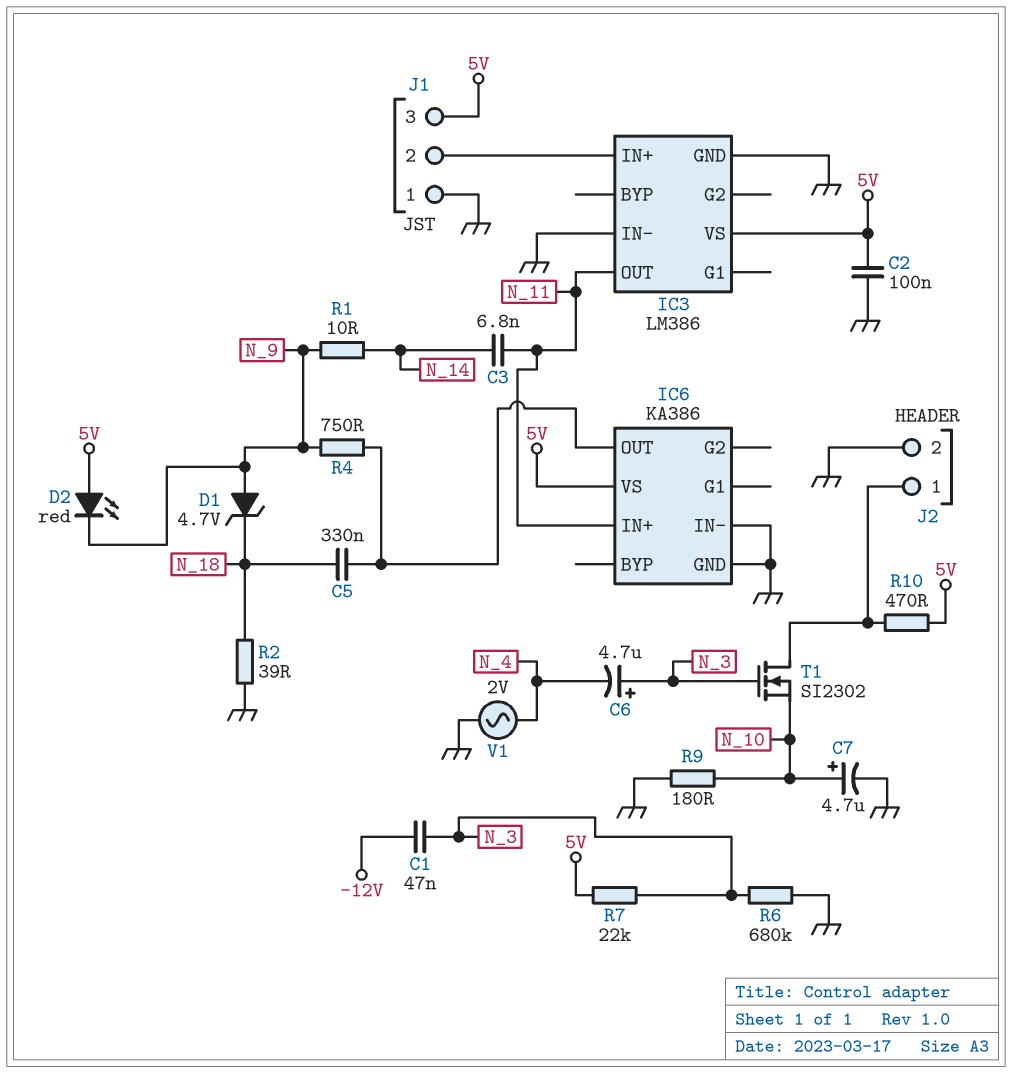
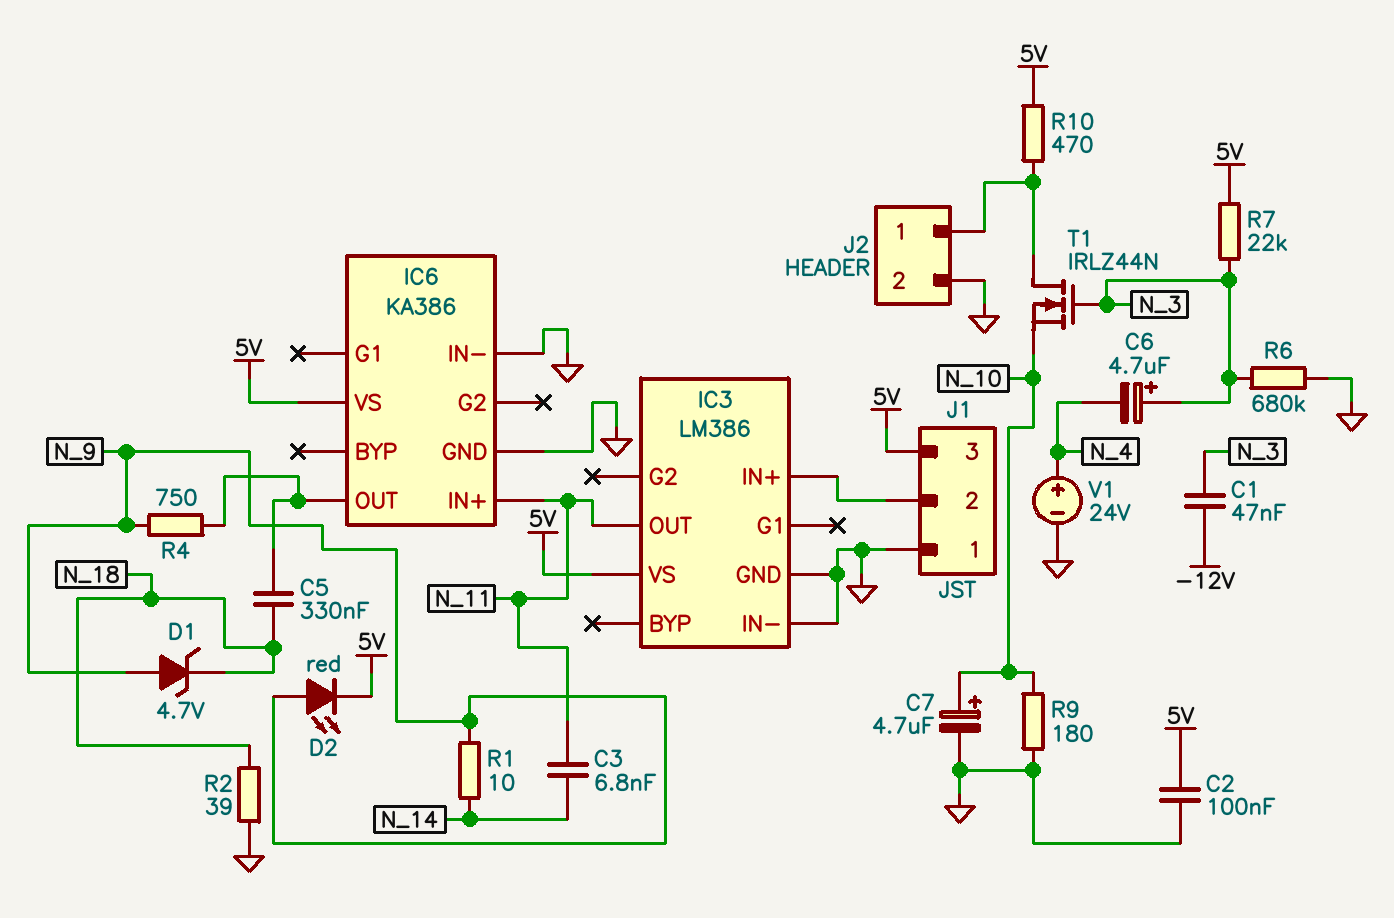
D2: LED red (A 5V, K N_9) -> LED red (A N_9, K 5V)
T1: NMOS SI2302 (G N_3, D J2/1, S N_10) -> NMOS IRLZ44N (G N_3, D J2/1, S N_10)
V1: AC 2V (GND, N_4) -> 24V (plus N_4, minus GND)

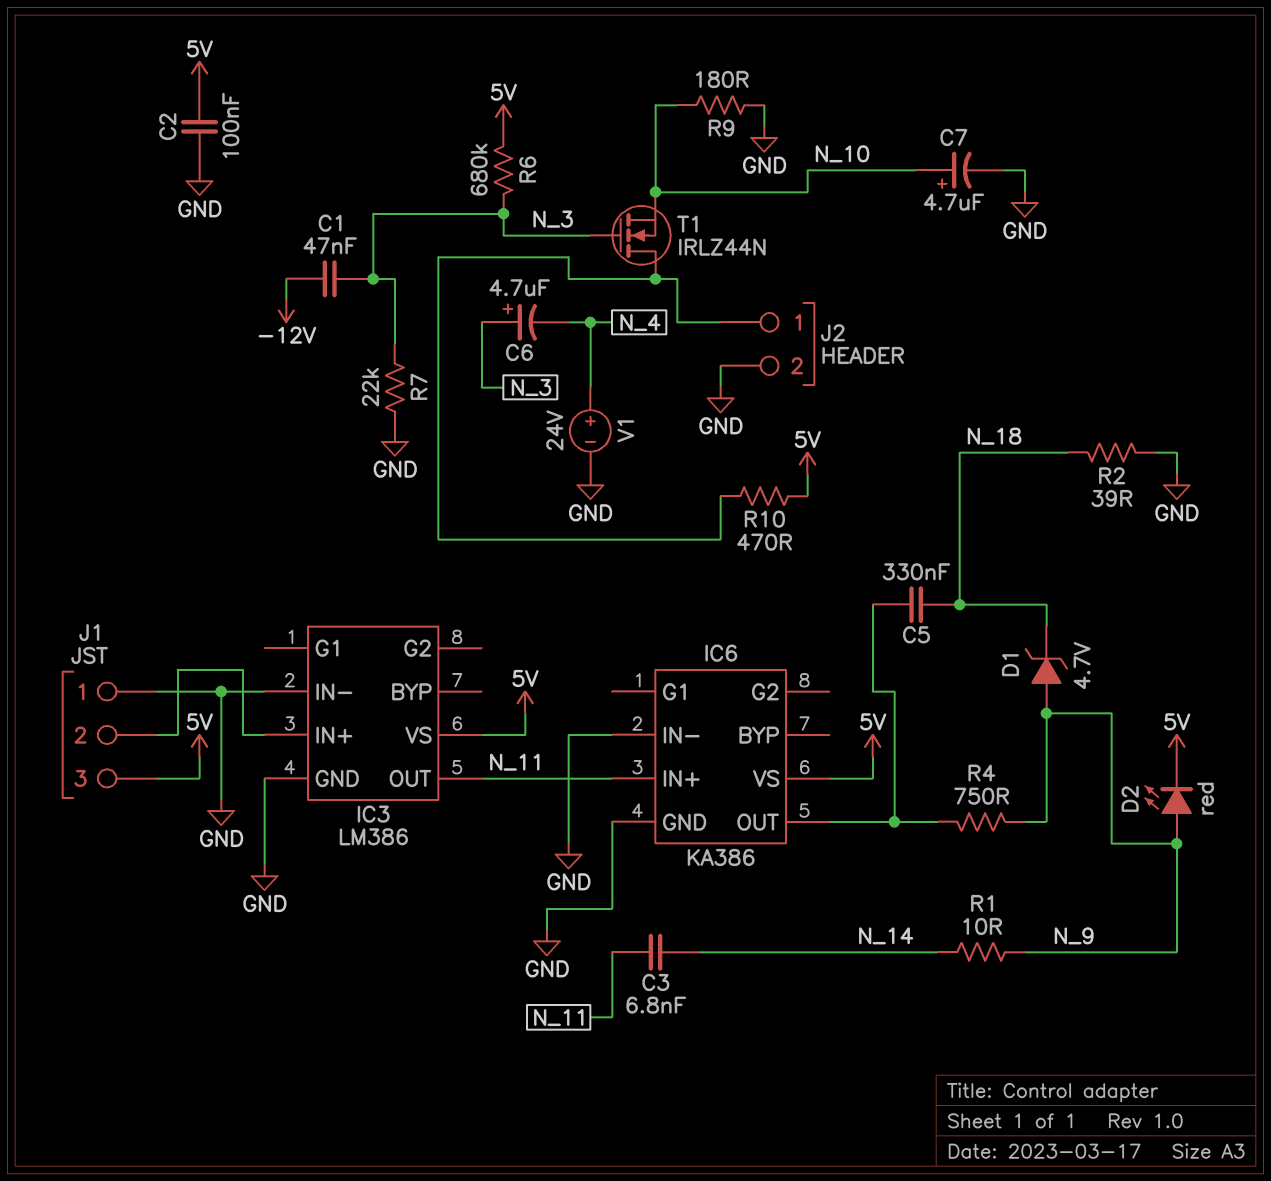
R6: 680k (GND, N_3) -> 680k (5V, N_3)
R7: 22k (5V, N_3) -> 22k (GND, N_3)

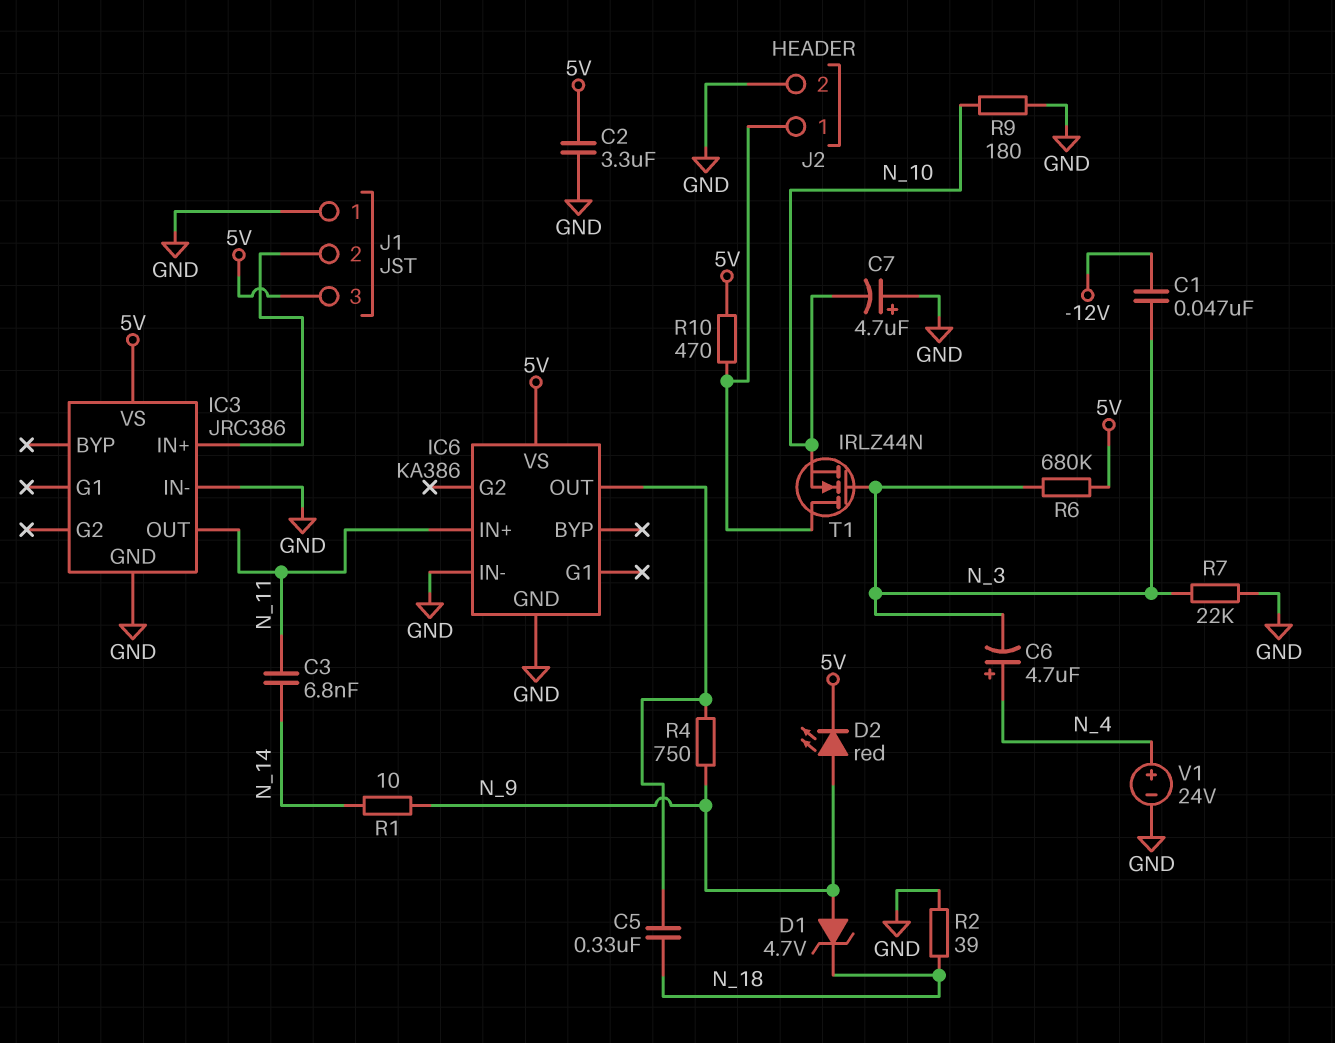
C2: 100nF (5V, GND) -> 3.3uF (5V, GND)
C6: 4.7uF (plus N_3, minus N_4) -> 4.7uF (plus N_4, minus N_3)
C7: 4.7uF (plus N_10, minus GND) -> 4.7uF (plus GND, minus N_10)
IC3: LM386 -> JRC386

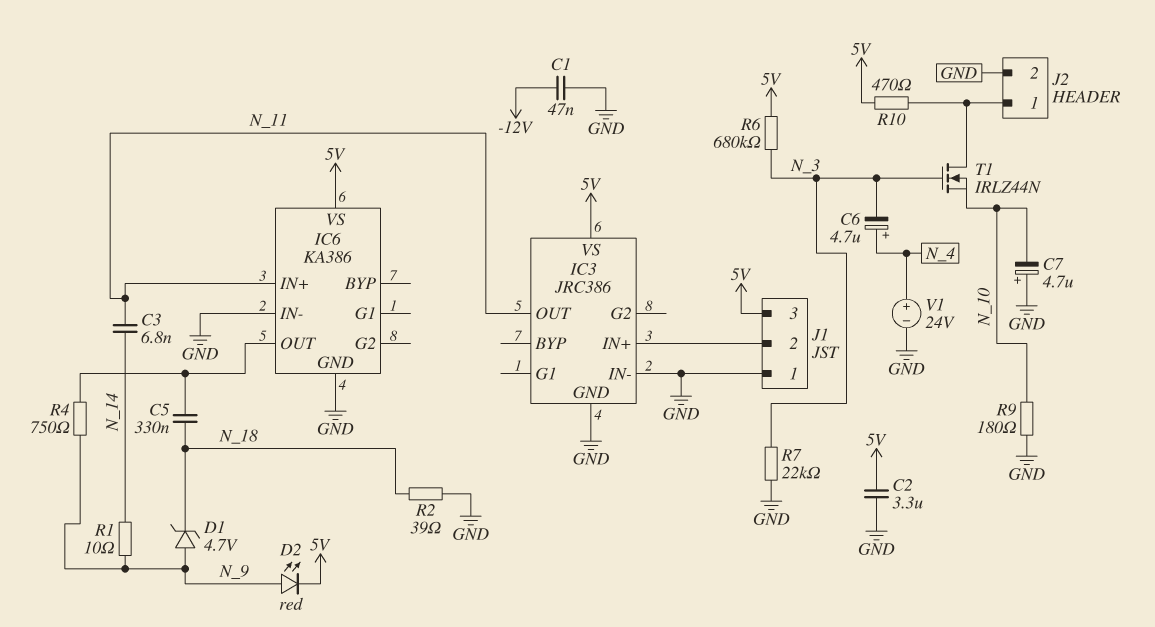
C1: 47nF (-12V, N_3) -> 47nF (-12V, GND)

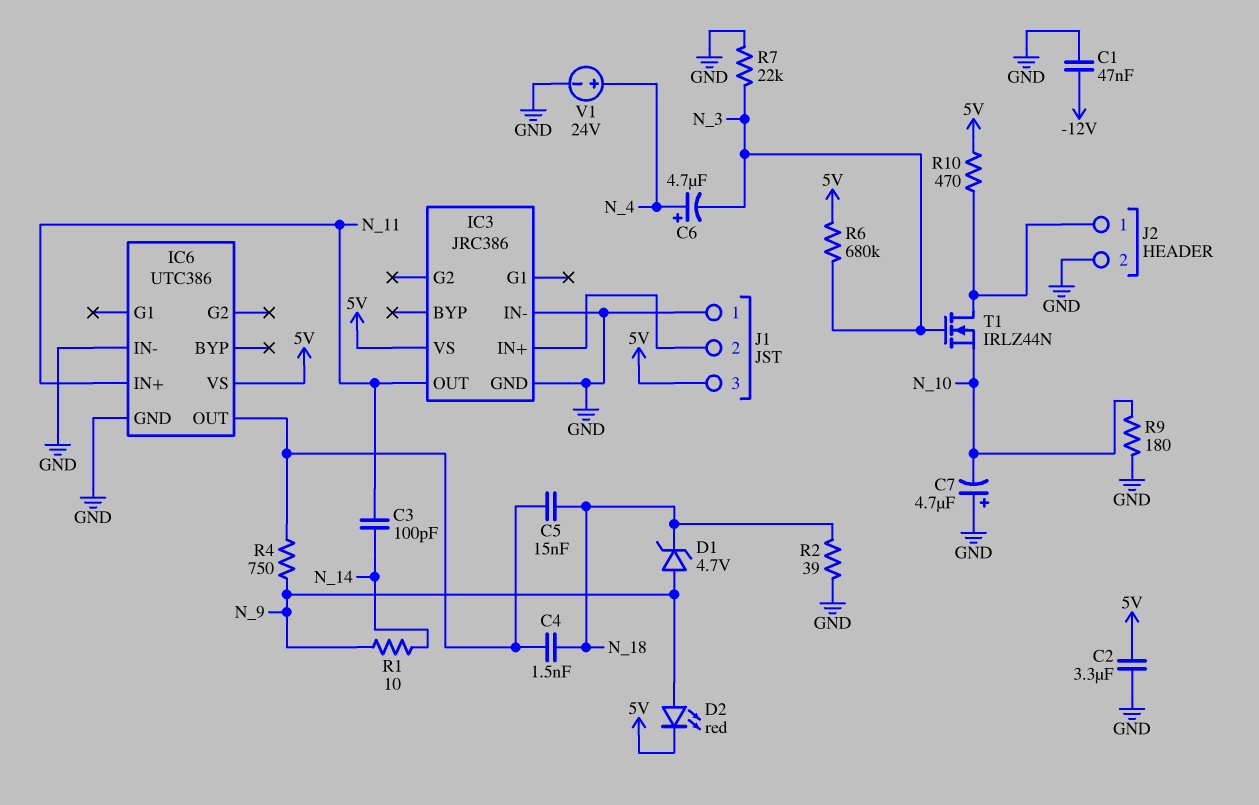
C3: 6.8nF (N_11, N_14) -> 100pF (N_11, N_14)
C4: none -> 1.5nF (IC6/OUT, N_18)
C5: 330nF (IC6/OUT, N_18) -> 15nF (IC6/OUT, N_18)
IC6: KA386 -> UTC386

